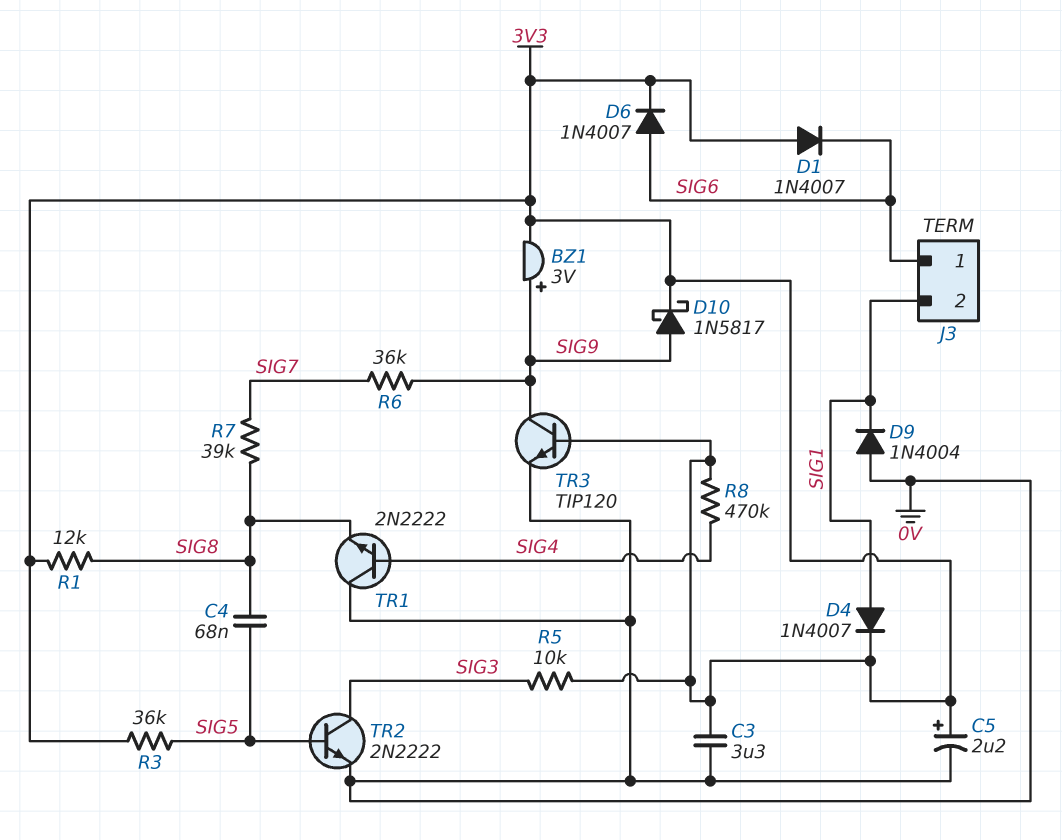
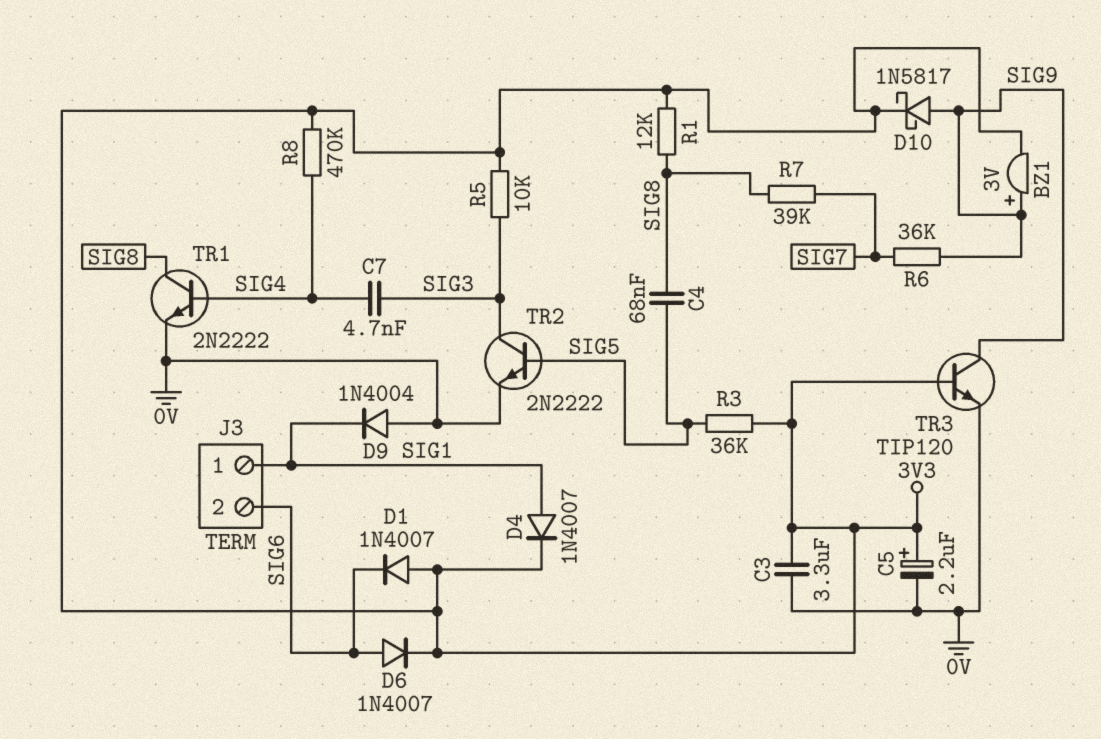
C7: none -> 4.7nF (SIG3, SIG4)
J3 pin 1: SIG6 -> SIG1
J3 pin 2: SIG1 -> SIG6
TR1: NPN 2N2222 (B SIG4, C 0V, E SIG8) -> NPN 2N2222 (B SIG4, C SIG8, E 0V)

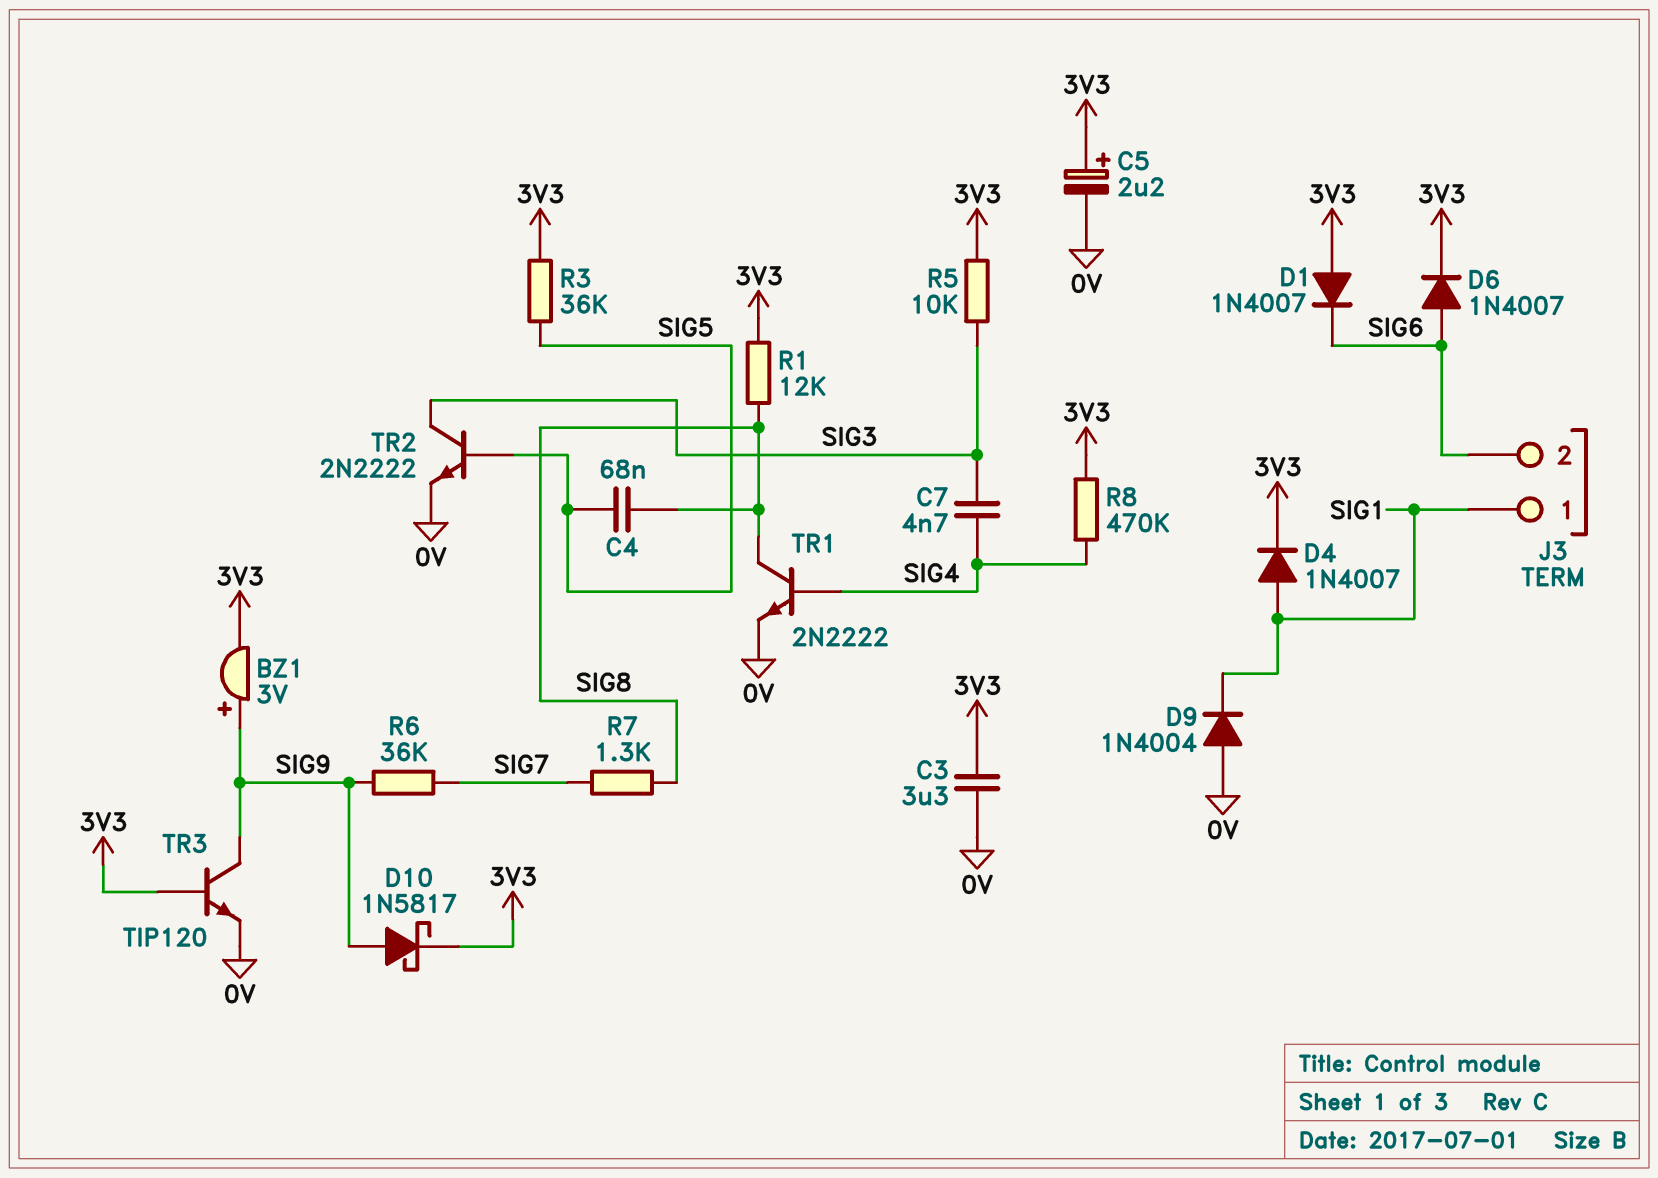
R7: 39k (SIG7, SIG8) -> 1.3k (SIG7, SIG8)

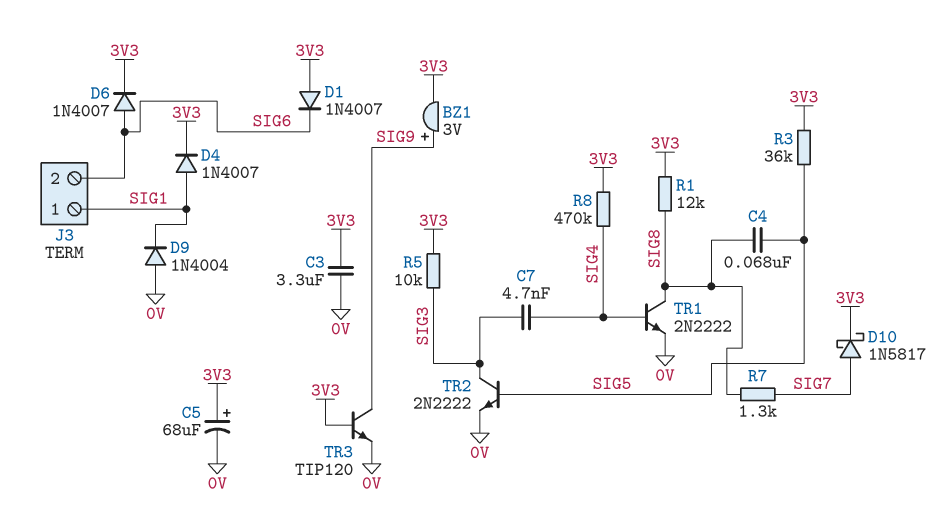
C5: 2.2uF (plus 3V3, minus 0V) -> 68uF (plus 3V3, minus 0V)
D10: schottky 1N5817 (A SIG9, K 3V3) -> schottky 1N5817 (A SIG7, K 3V3)
R6: 36k (SIG7, SIG9) -> none

